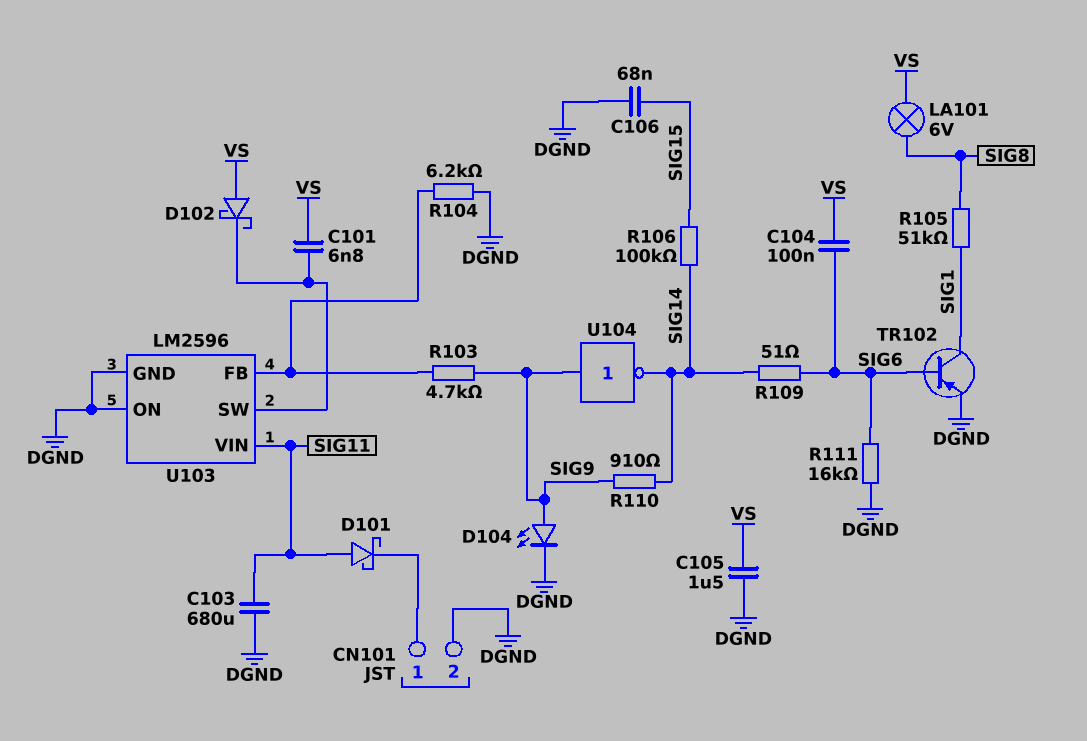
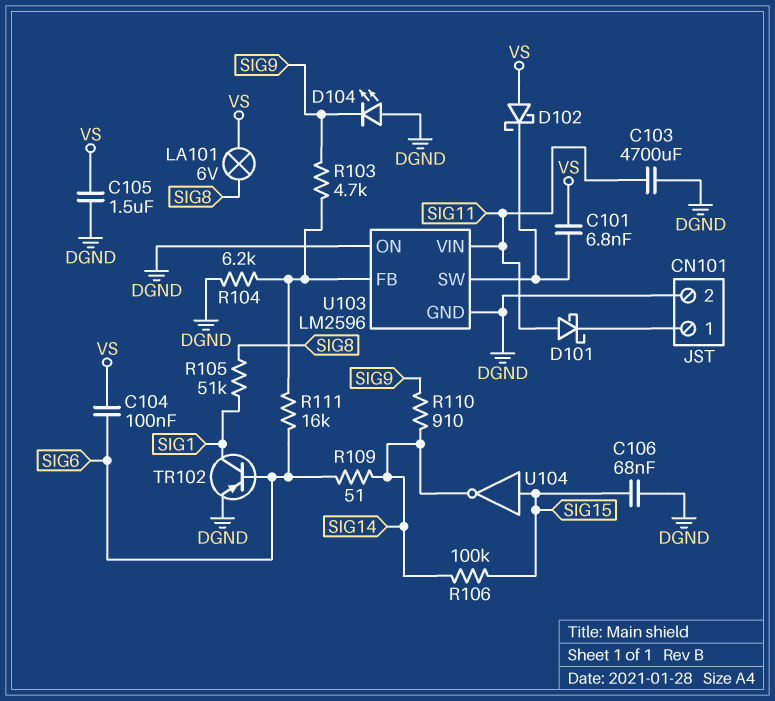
C103: 680uF (DGND, SIG11) -> 4700uF (DGND, SIG11)
D104: LED (A SIG9, K DGND) -> LED (A DGND, K SIG9)
R111: 16k (DGND, SIG6) -> 16k (SIG6, U103/FB)
U104: NOT (in SIG9, out SIG14) -> NOT (in SIG15, out SIG14)

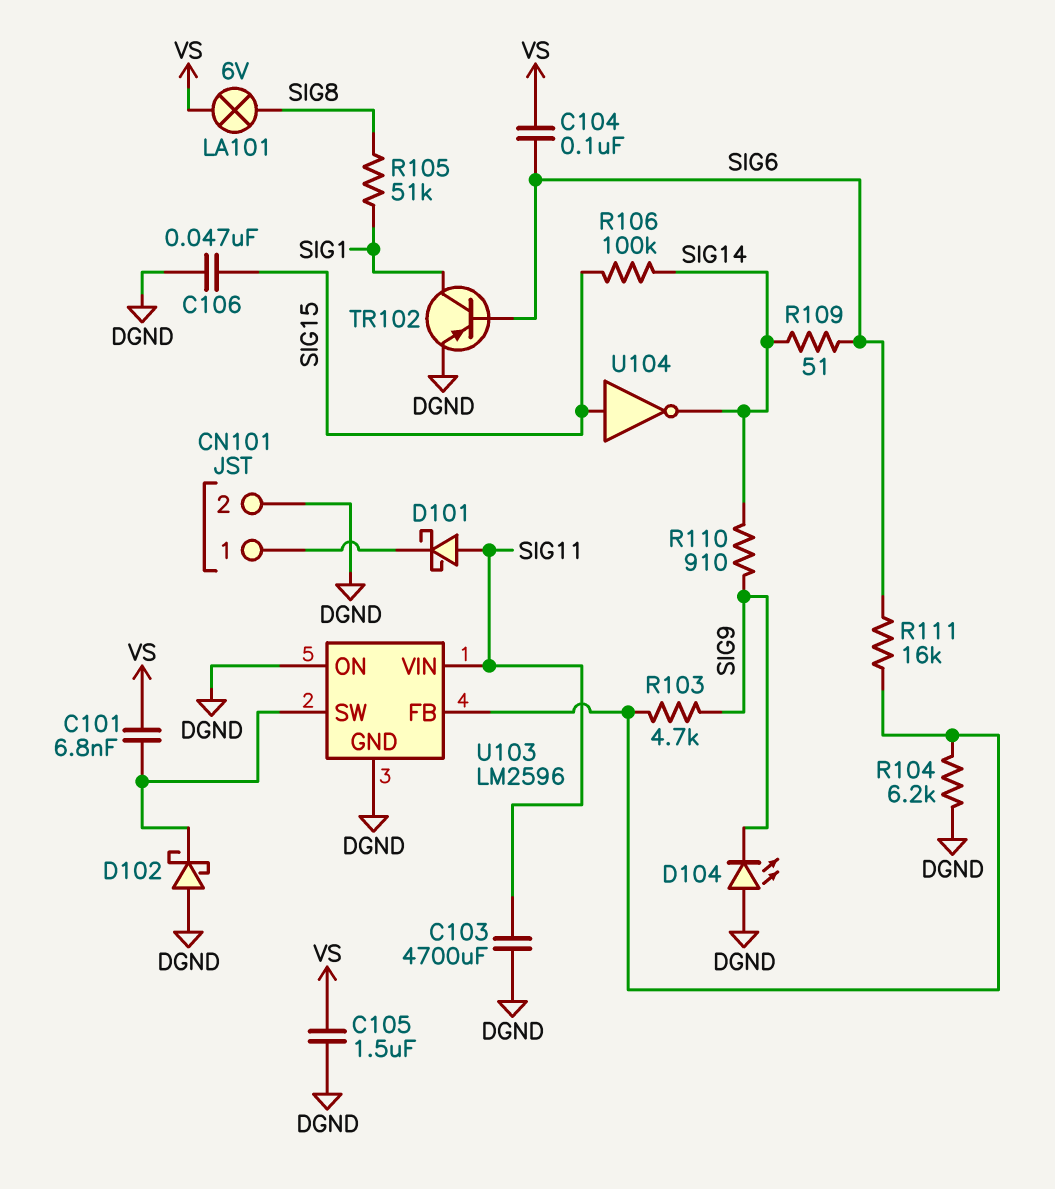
C106: 68nF (DGND, SIG15) -> 47nF (DGND, SIG15)
D102: schottky (A VS, K U103/SW) -> schottky (A DGND, K U103/SW)

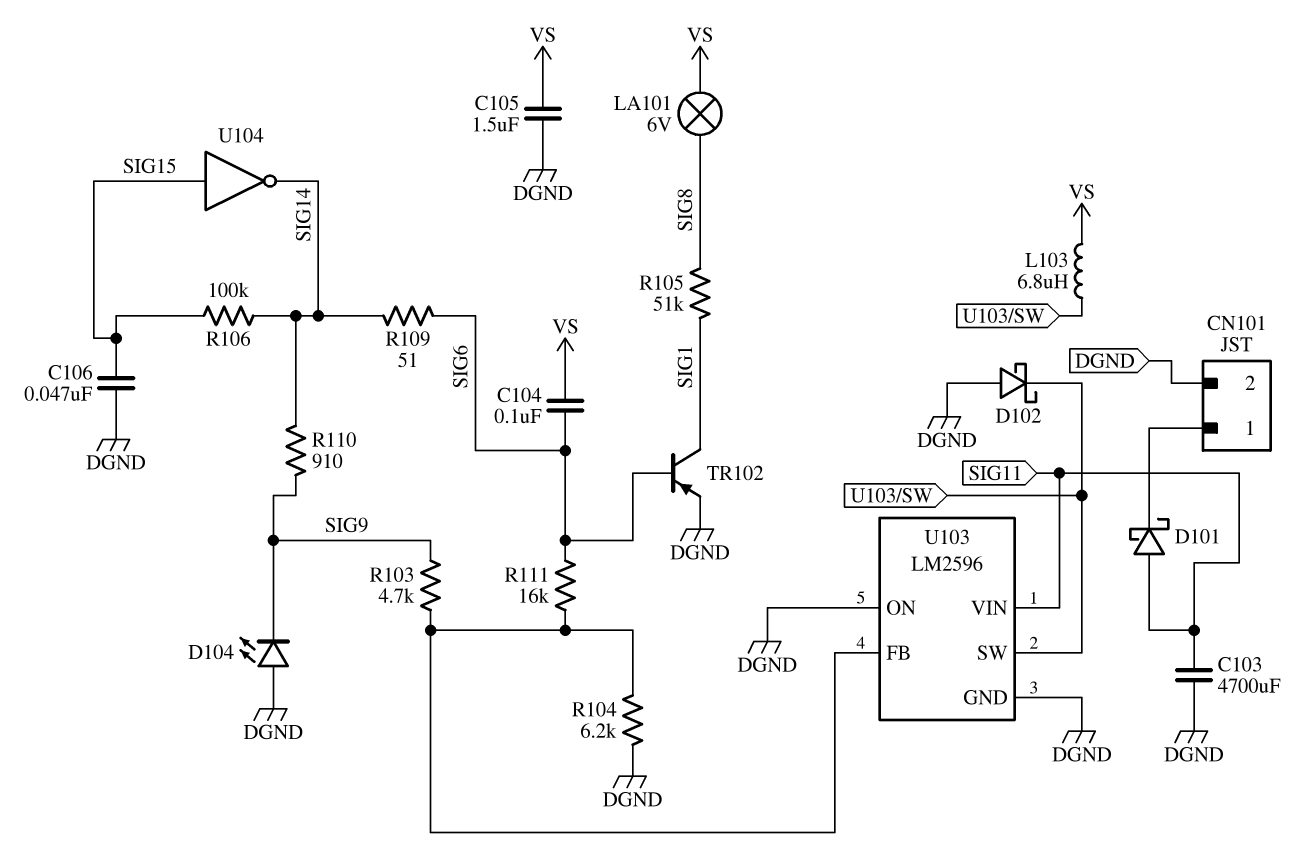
C101: 6.8nF (U103/SW, VS) -> none
L103: none -> 6.8uH (U103/SW, VS)

